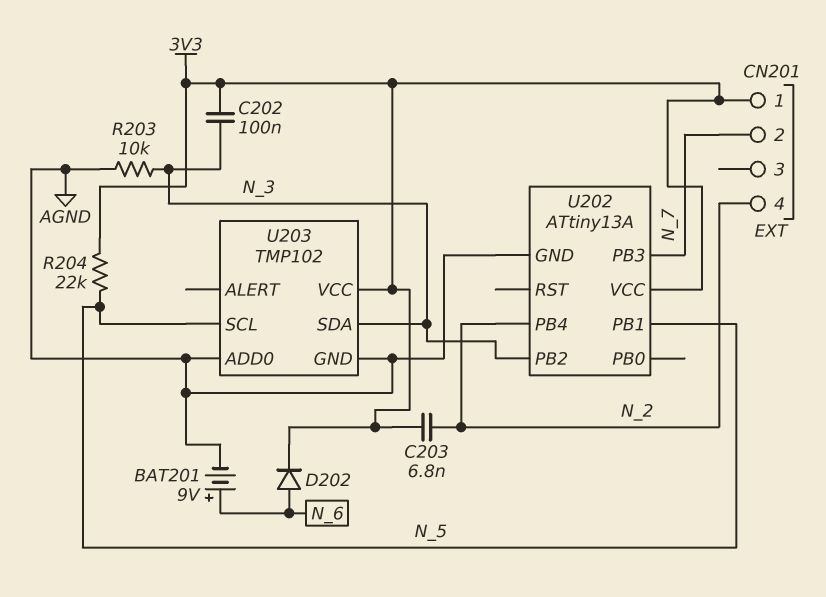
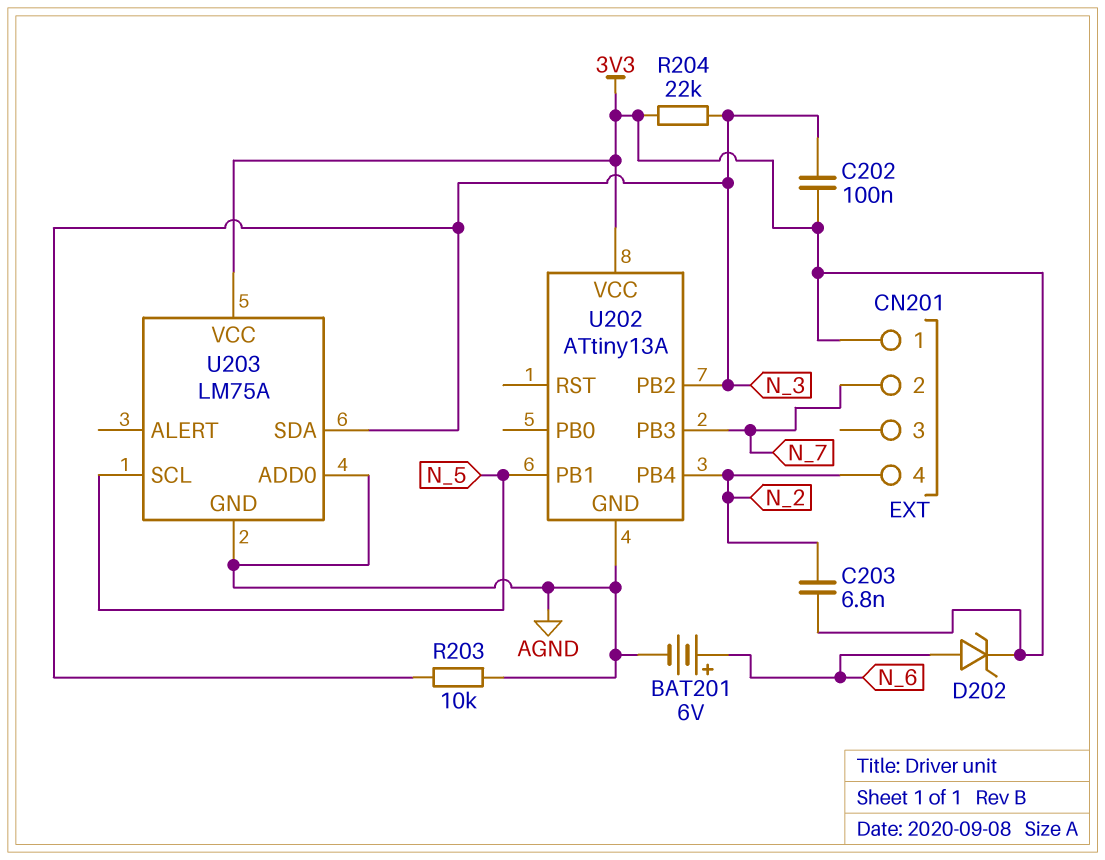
BAT201: 9V (plus N_6, minus AGND) -> 6V (plus N_6, minus AGND)
D202: diode (A N_6, K 3V3) -> zener (A N_6, K 3V3)
R204: 22k (3V3, N_5) -> 22k (3V3, N_3)
U203: TMP102 -> LM75A

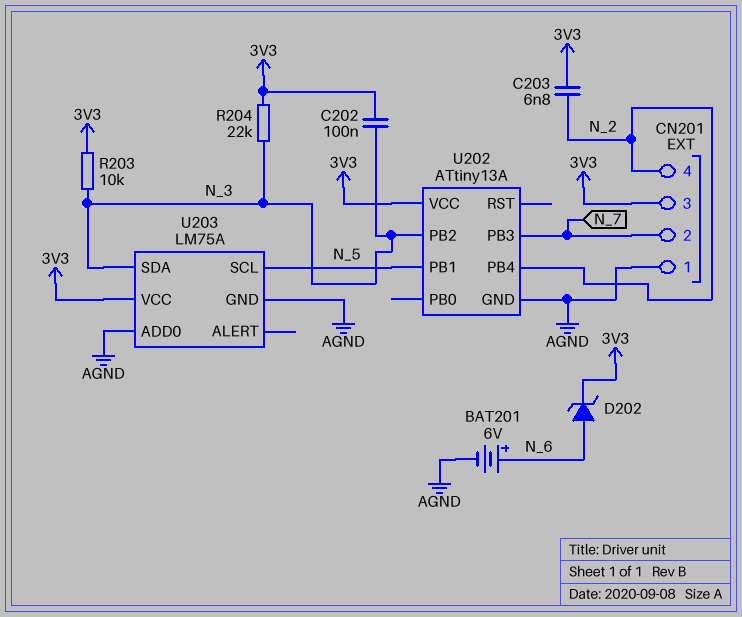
CN201 pin 1: 3V3 -> AGND
CN201 pin 3: none -> 3V3
R203: 10k (AGND, N_3) -> 10k (3V3, N_3)

